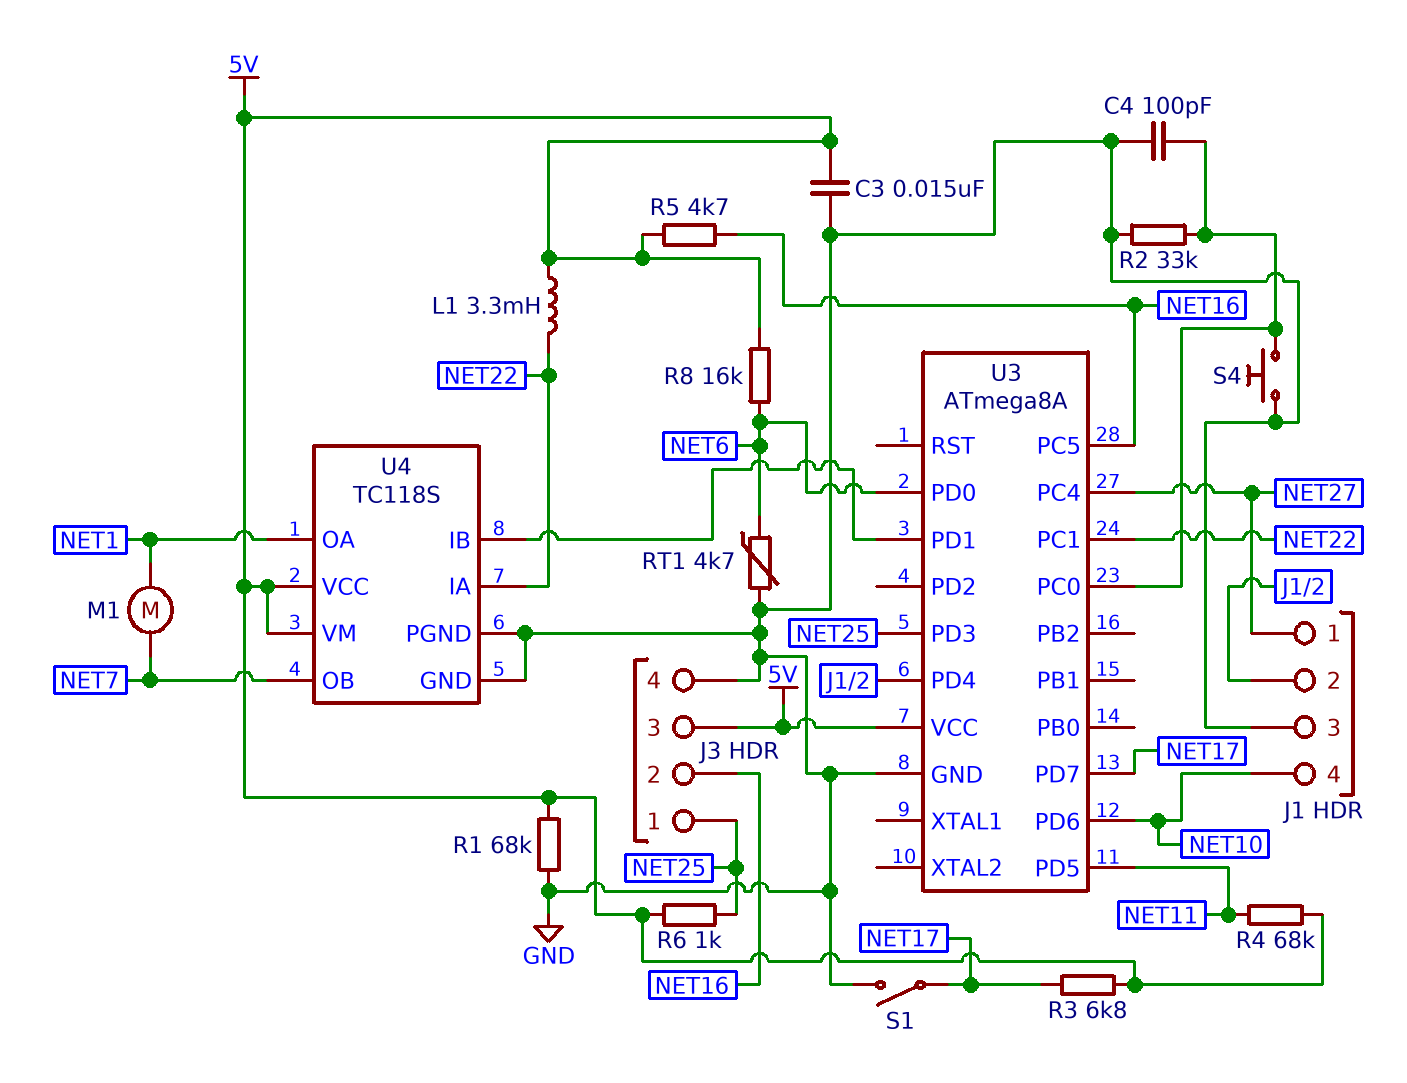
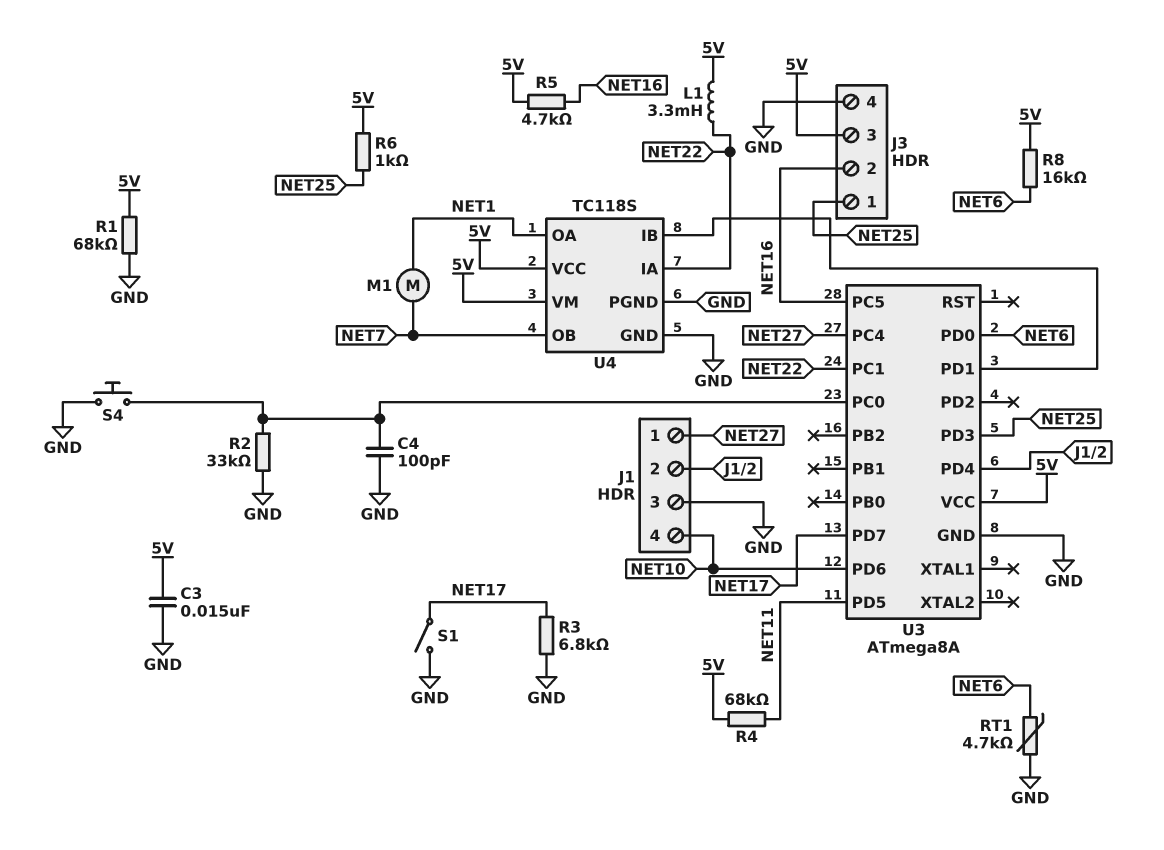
R3: 6.8k (5V, NET17) -> 6.8k (GND, NET17)

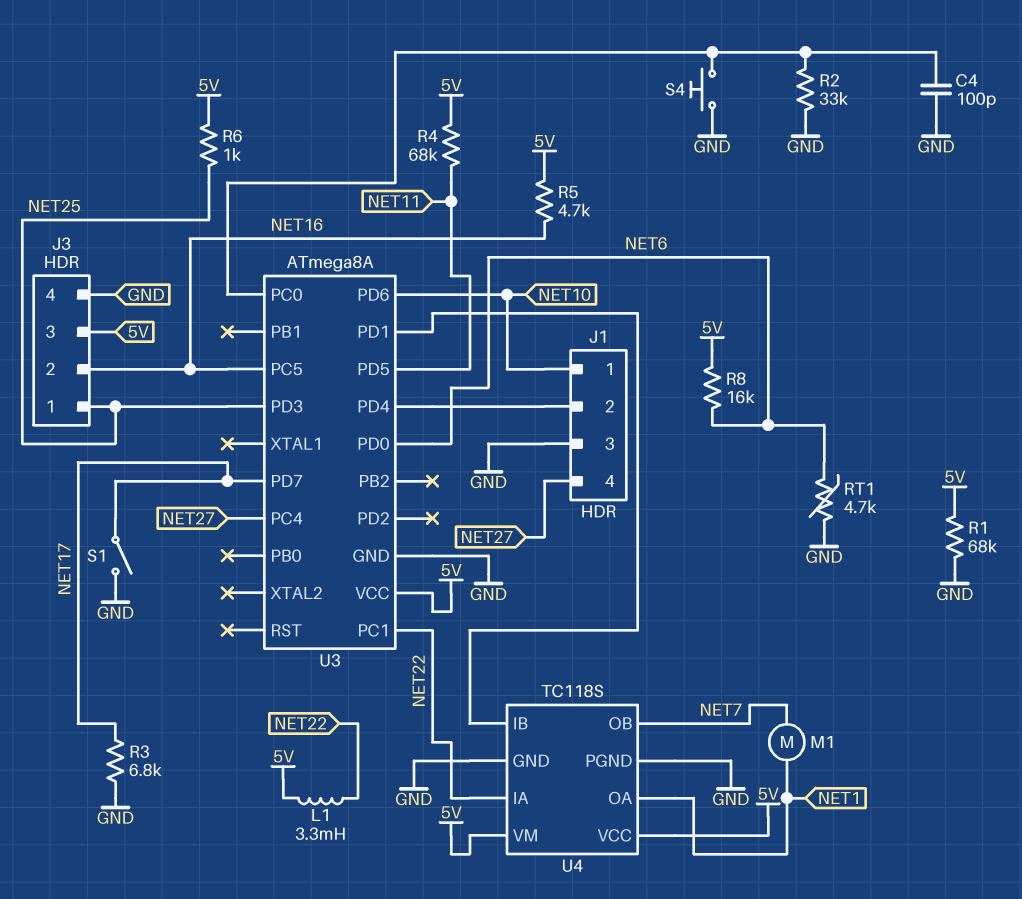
C3: 15nF (5V, GND) -> none
J1 pin 1: NET27 -> NET10
J1 pin 4: NET10 -> NET27

